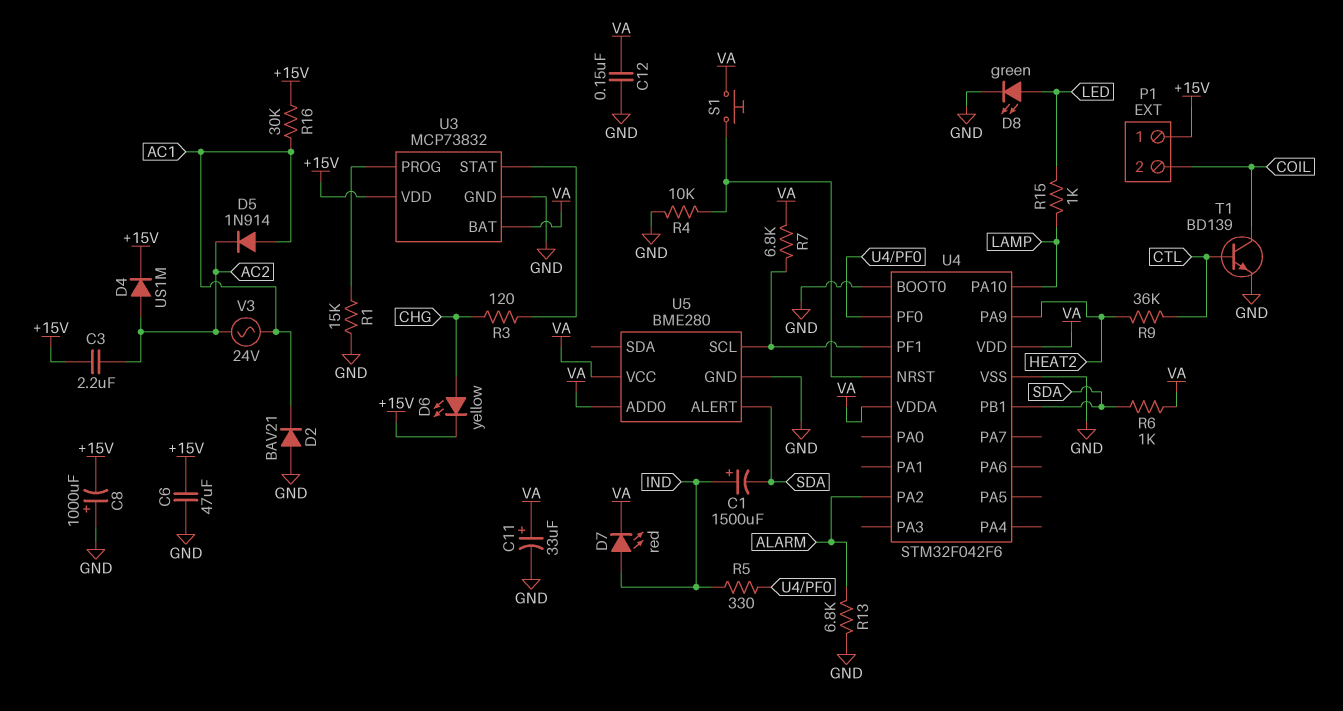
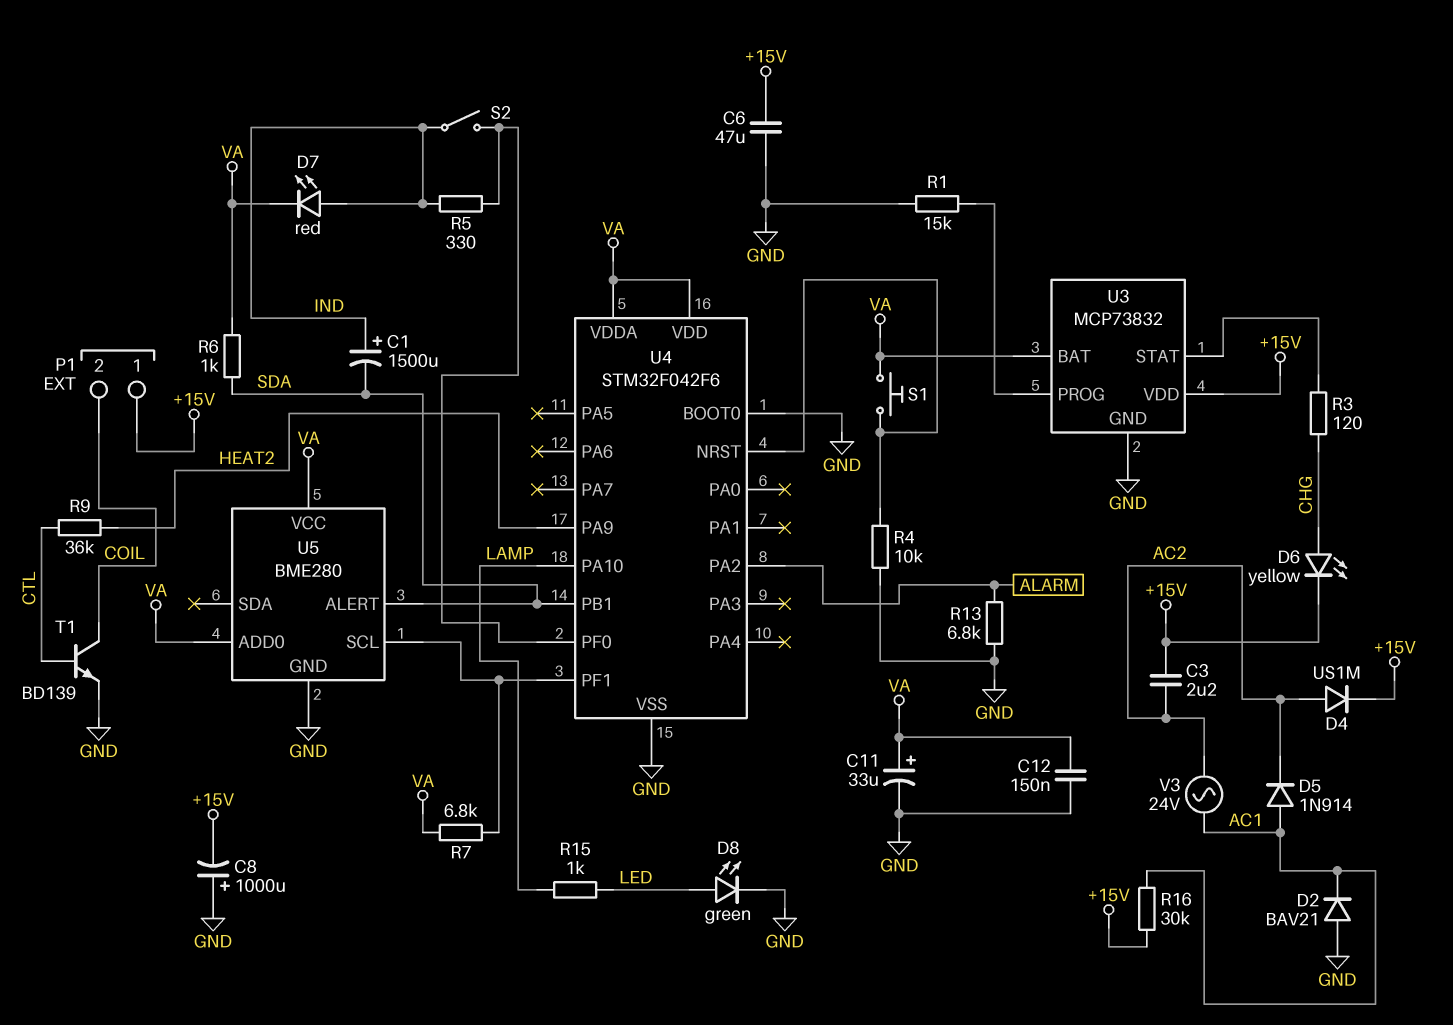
S2: none -> switch (IND, U4/PF0)

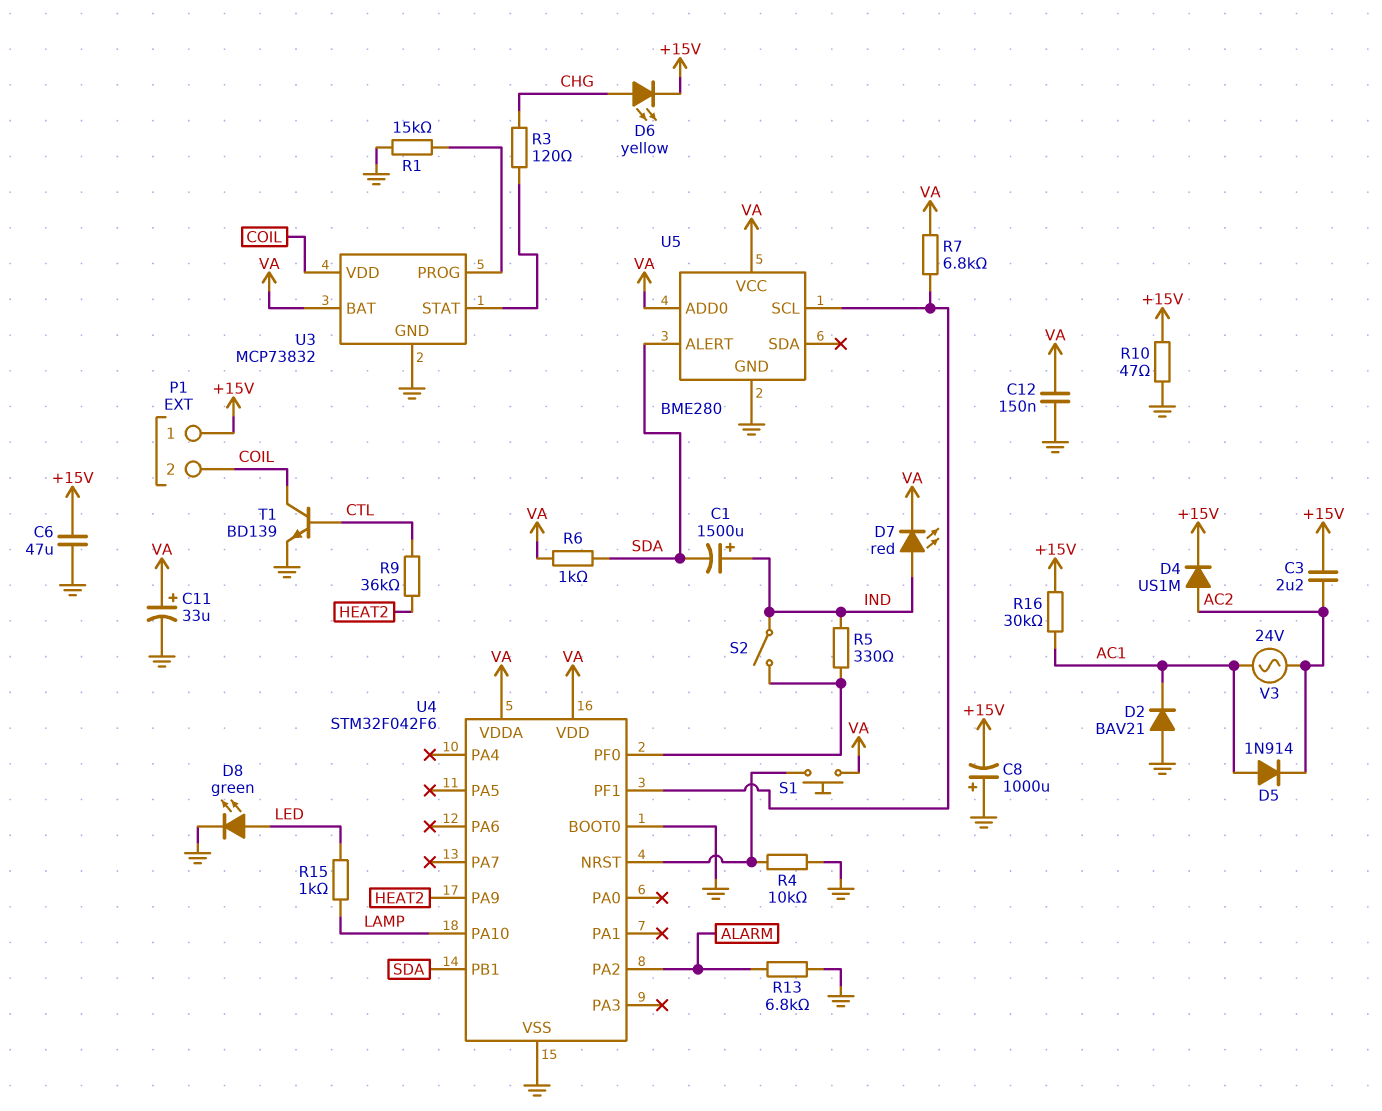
R10: none -> 47 (+15V, GND)
U3 pin VDD: +15V -> COIL

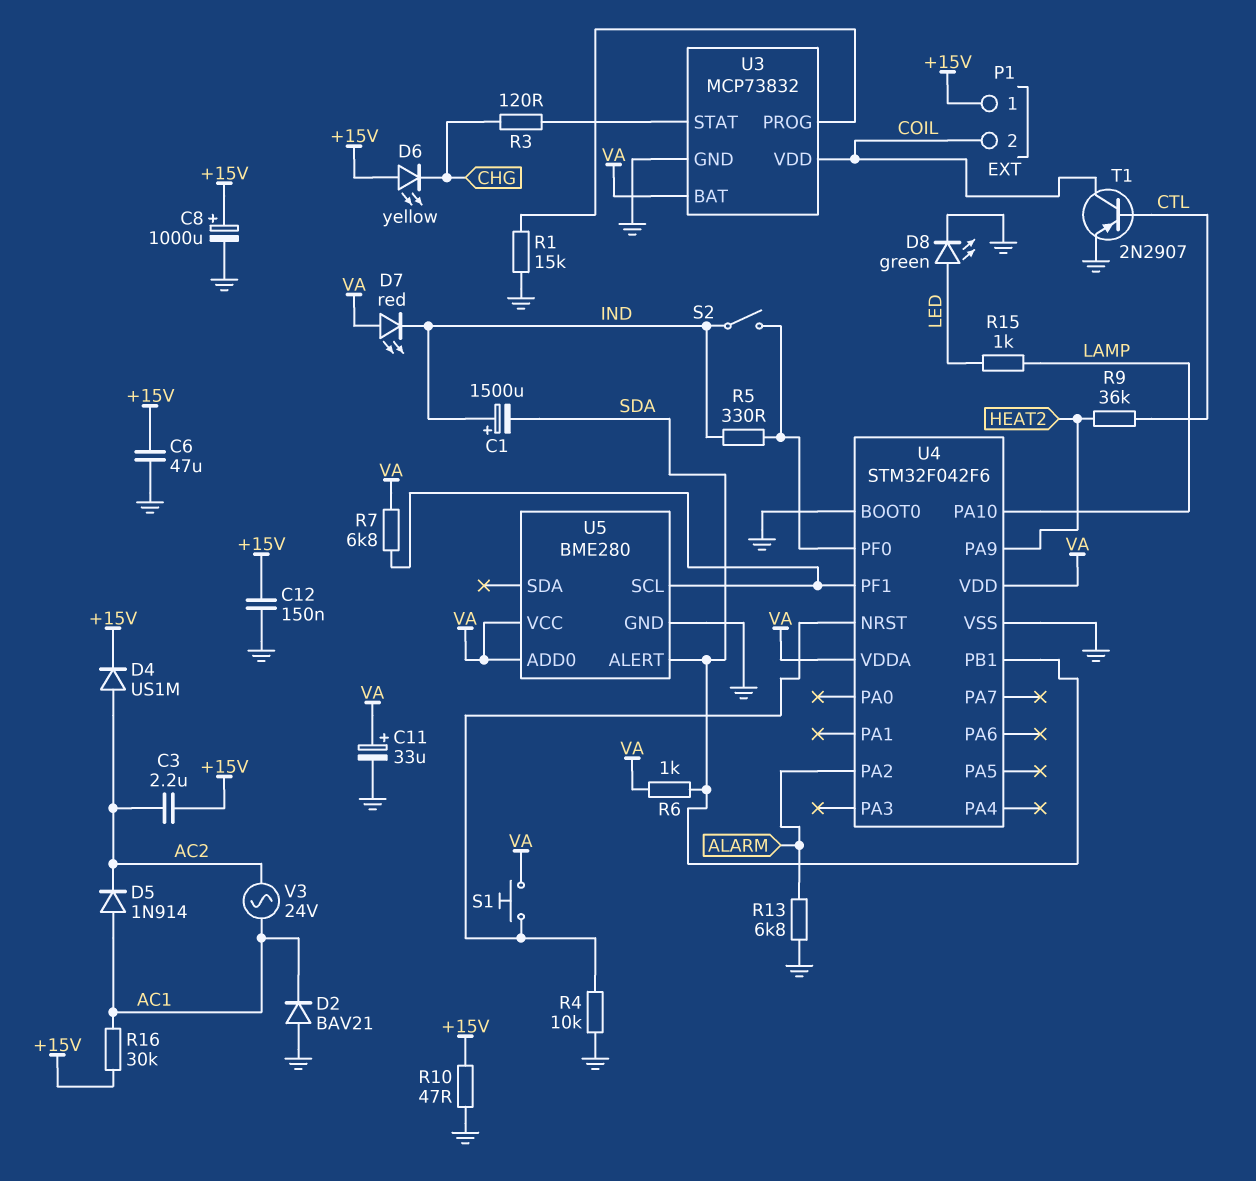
C8: 1000uF (plus GND, minus +15V) -> 1000uF (plus +15V, minus GND)
C12: 150nF (GND, VA) -> 150nF (+15V, GND)
D6: LED yellow (A CHG, K +15V) -> LED yellow (A +15V, K CHG)
D7: LED red (A IND, K VA) -> LED red (A VA, K IND)
T1: NPN BD139 (B CTL, C COIL, E GND) -> PNP 2N2907 (B CTL, C COIL, E GND)

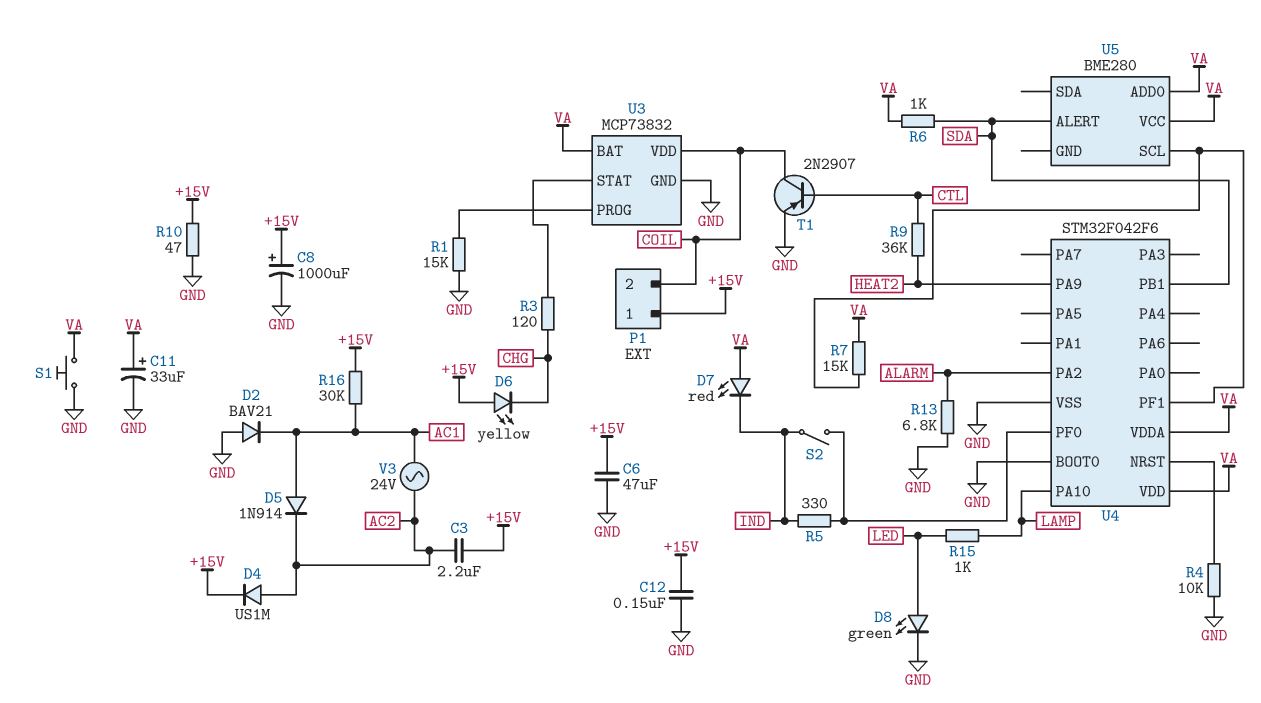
C1: 1500uF (plus IND, minus SDA) -> none
R7: 6.8k (U4/PF1, VA) -> 15k (U4/PF1, VA)
S1: button (U4/NRST, VA) -> button (GND, VA)
U5 pin GND: GND -> none

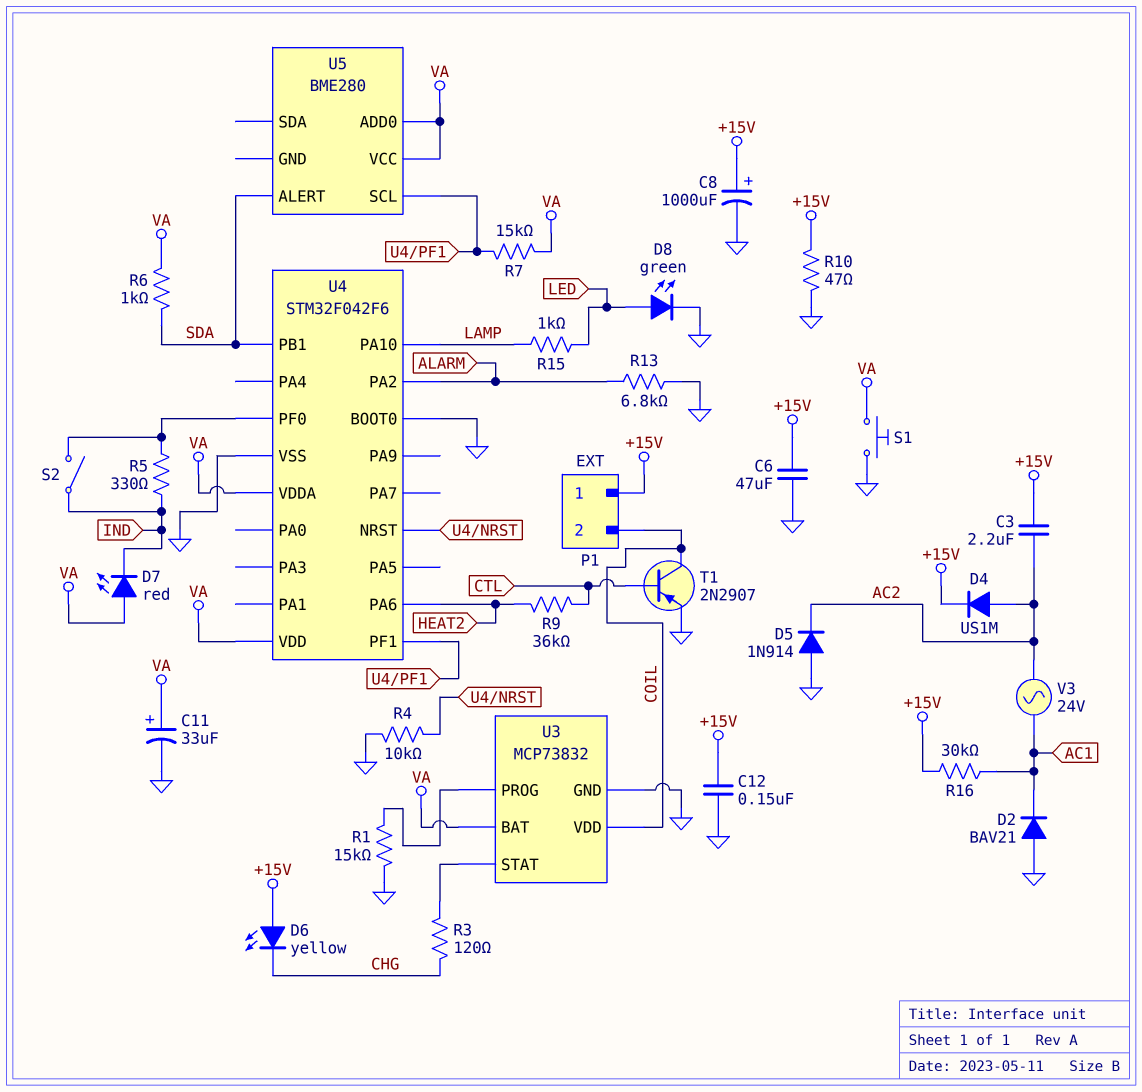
D5: diode 1N914 (A AC1, K AC2) -> diode 1N914 (A GND, K AC2)
U4 pin PA6: none -> HEAT2
U4 pin PA9: HEAT2 -> none

